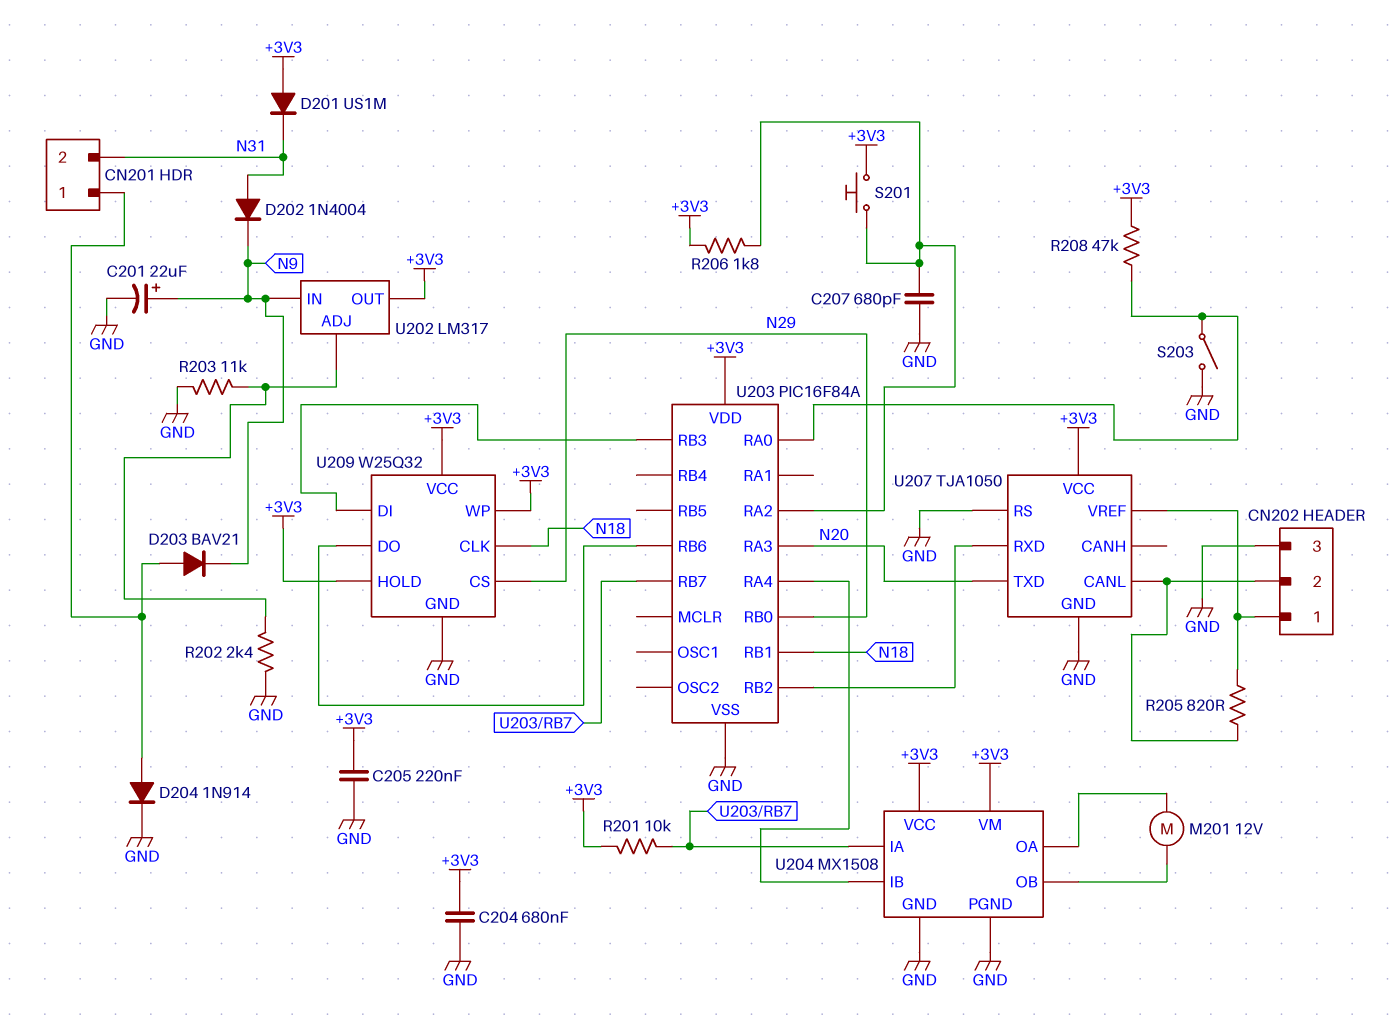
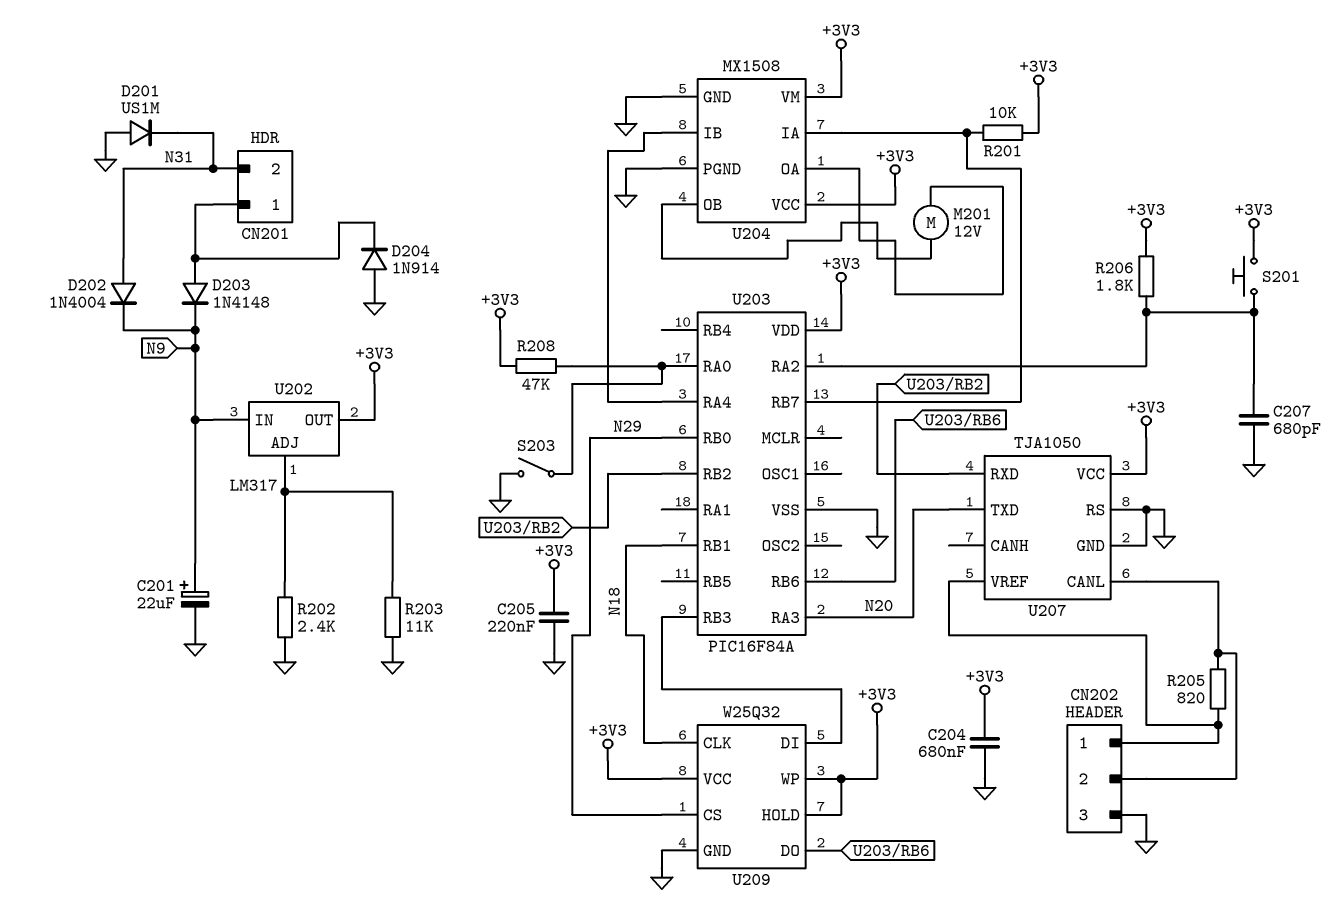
D201: diode US1M (A +3V3, K N31) -> diode US1M (A GND, K N31)
D203: diode BAV21 (A CN201/1, K N9) -> diode 1N4148 (A CN201/1, K N9)
D204: diode 1N914 (A CN201/1, K GND) -> diode 1N914 (A GND, K CN201/1)

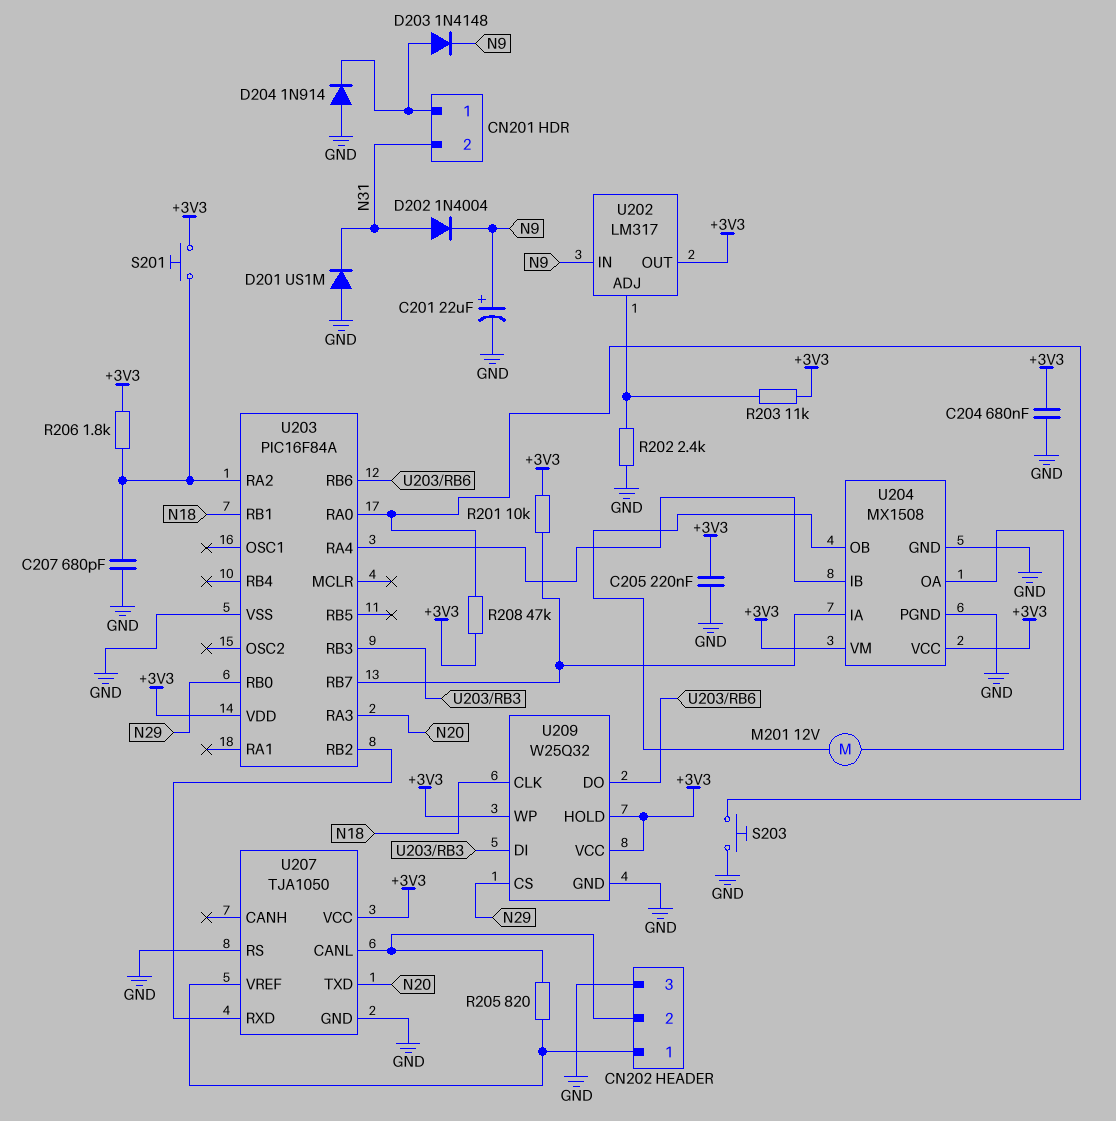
R203: 11k (GND, U202/ADJ) -> 11k (+3V3, U202/ADJ)
S203: switch (GND, U203/RA0) -> button (GND, U203/RA0)

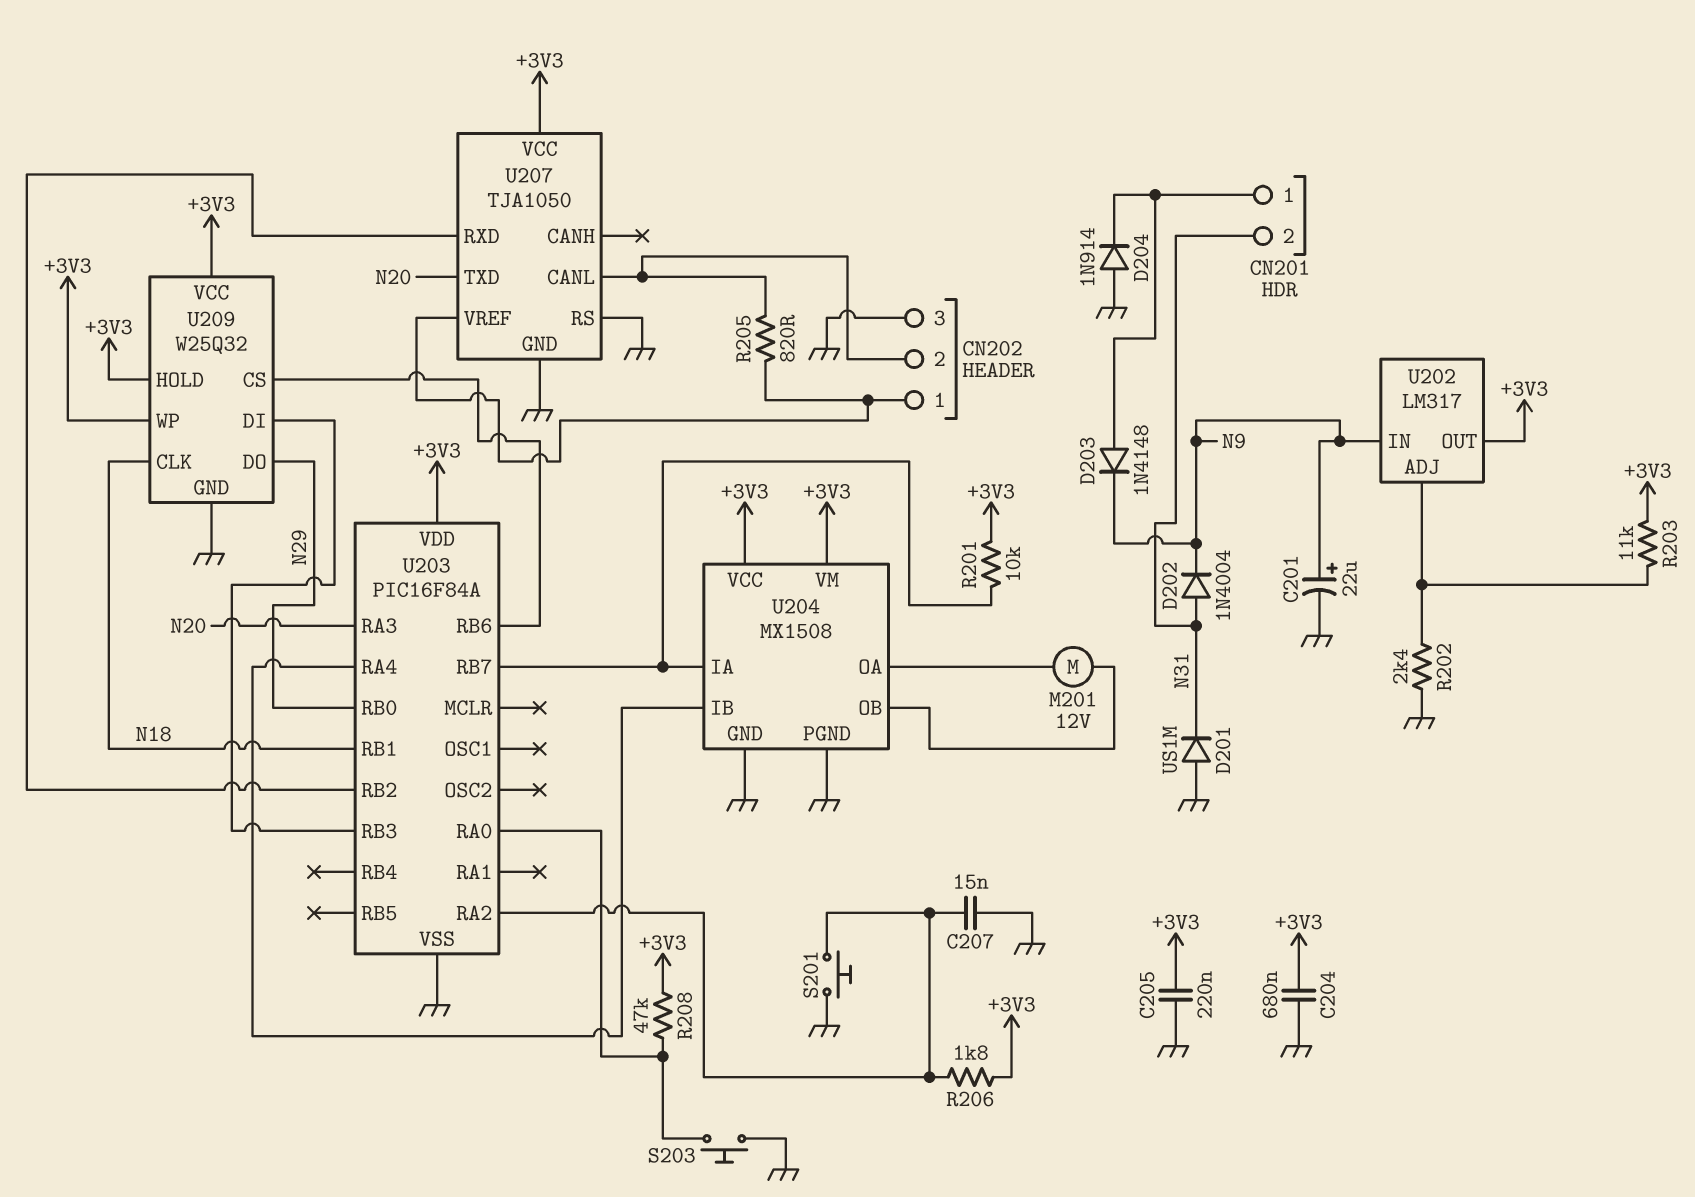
C207: 680pF (GND, U203/RA2) -> 15nF (GND, U203/RA2)
S201: button (+3V3, U203/RA2) -> button (GND, U203/RA2)
U209 pin CS: N29 -> U203/RB6
U209 pin DO: U203/RB6 -> N29

